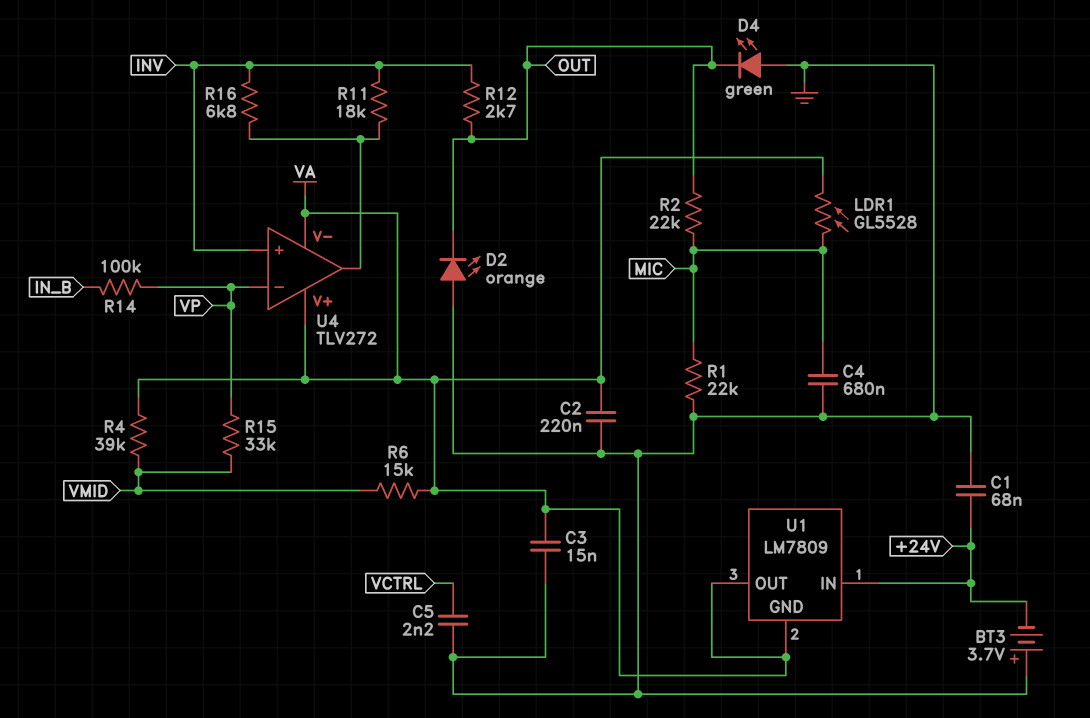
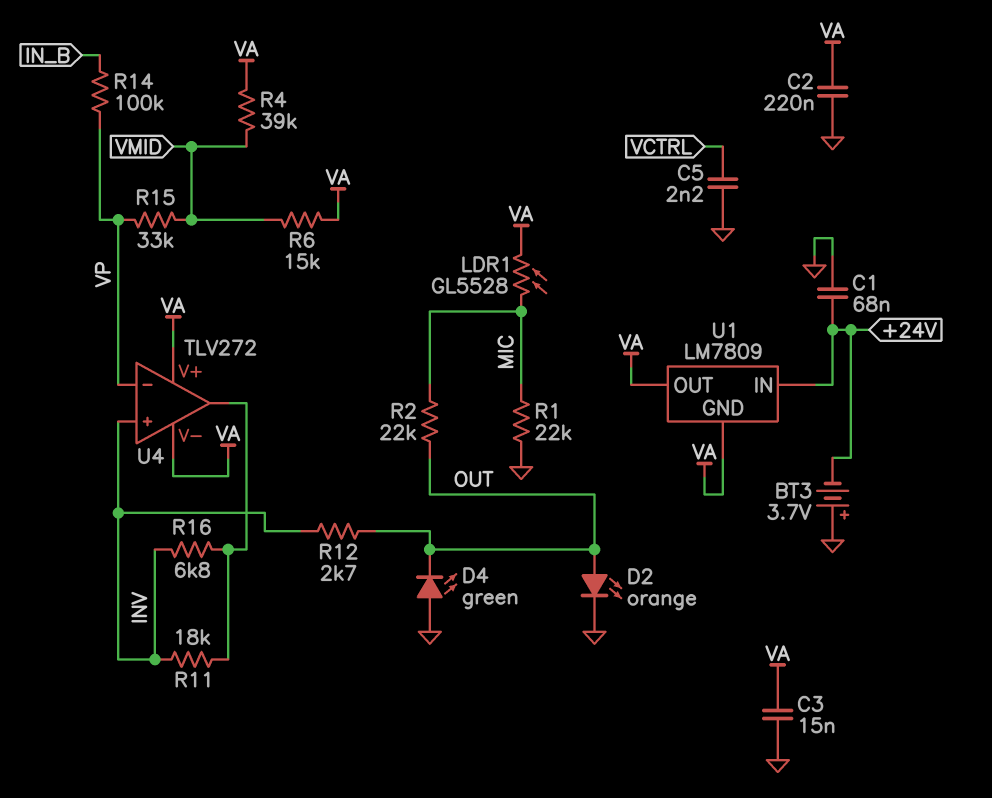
C4: 680nF (GND, MIC) -> none
D2: LED orange (A GND, K OUT) -> LED orange (A OUT, K GND)

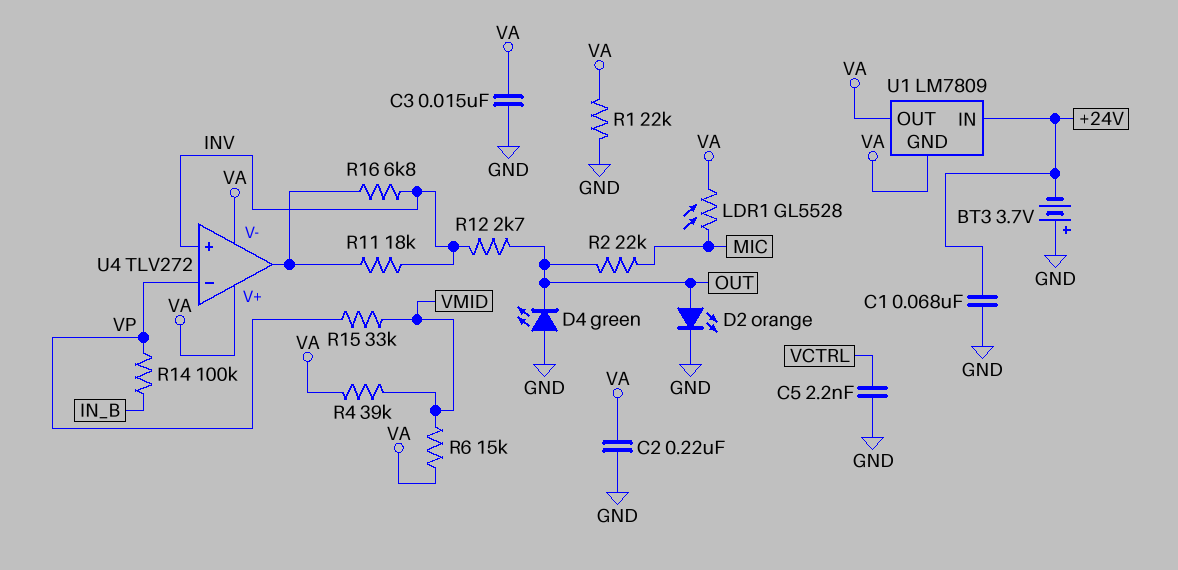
R1: 22k (GND, MIC) -> 22k (GND, VA)

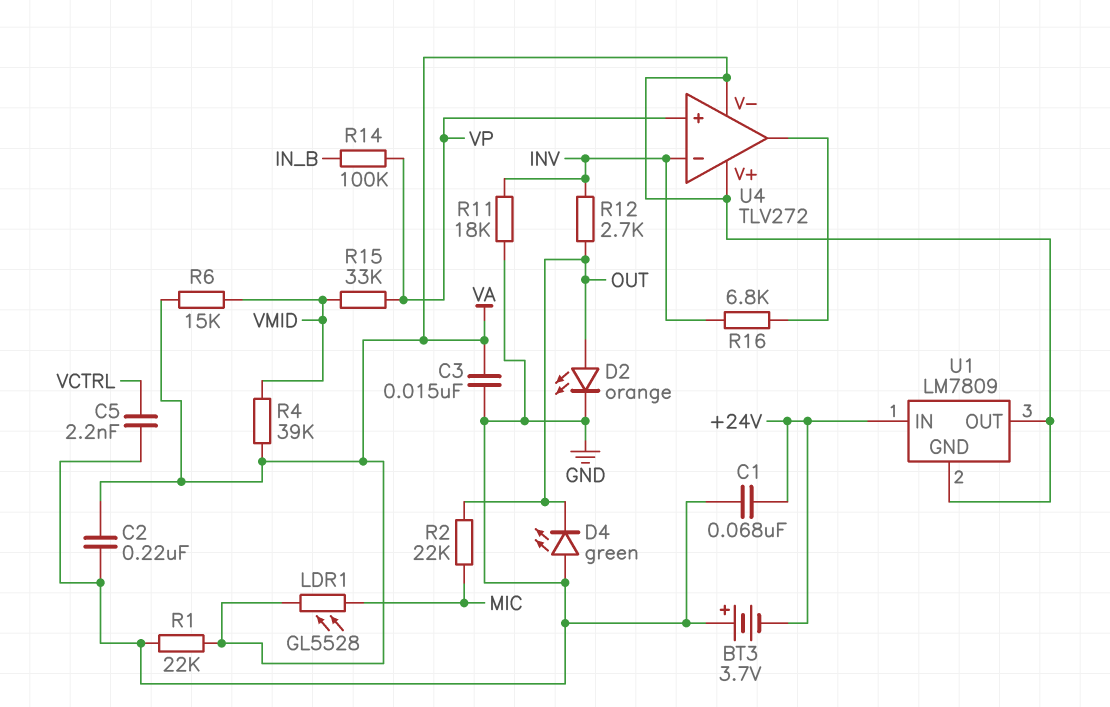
R11: 18k (INV, U4/out) -> 18k (GND, INV)
U4 pin in+: INV -> VP
U4 pin in-: VP -> INV

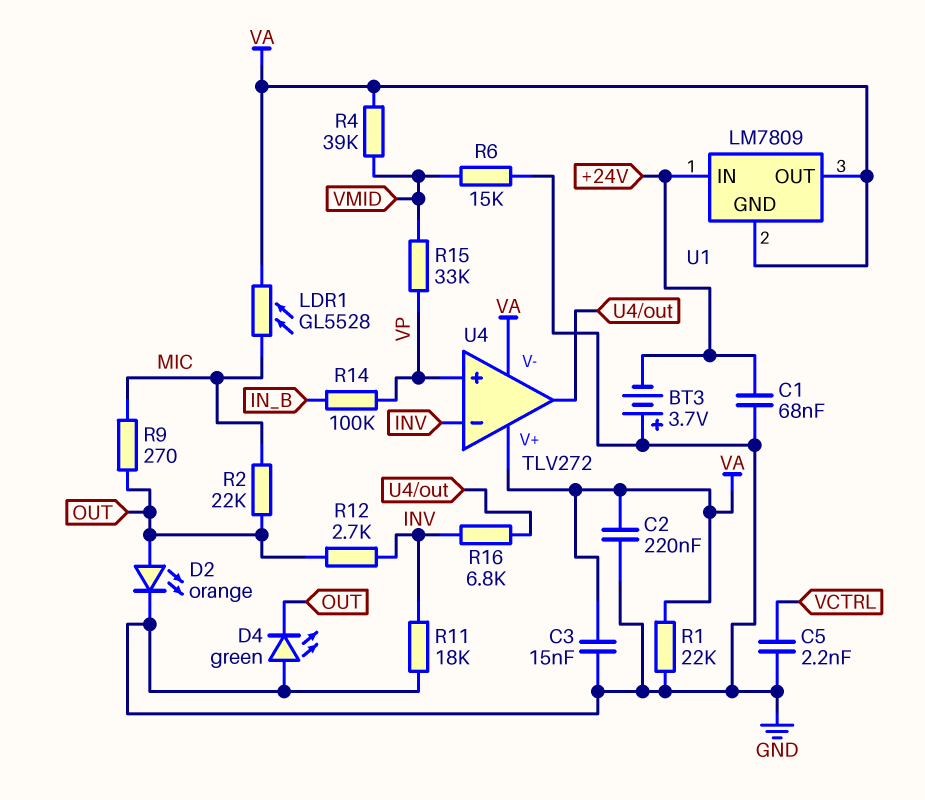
R6: 15k (VA, VMID) -> 15k (GND, VMID)
R9: none -> 270 (MIC, OUT)

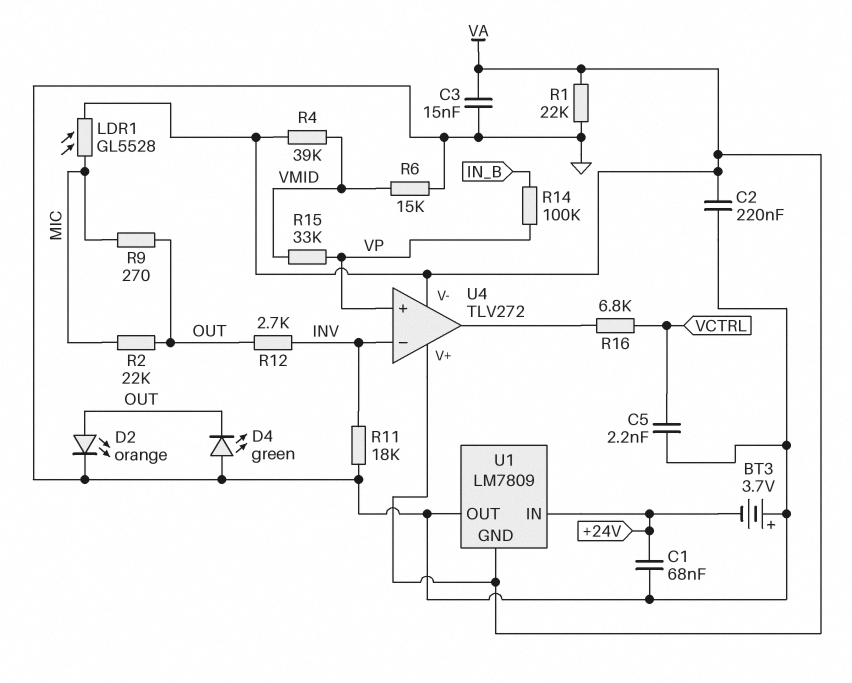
R16: 6.8k (INV, U4/out) -> 6.8k (U4/out, VCTRL)
U1 pin OUT: VA -> GND

